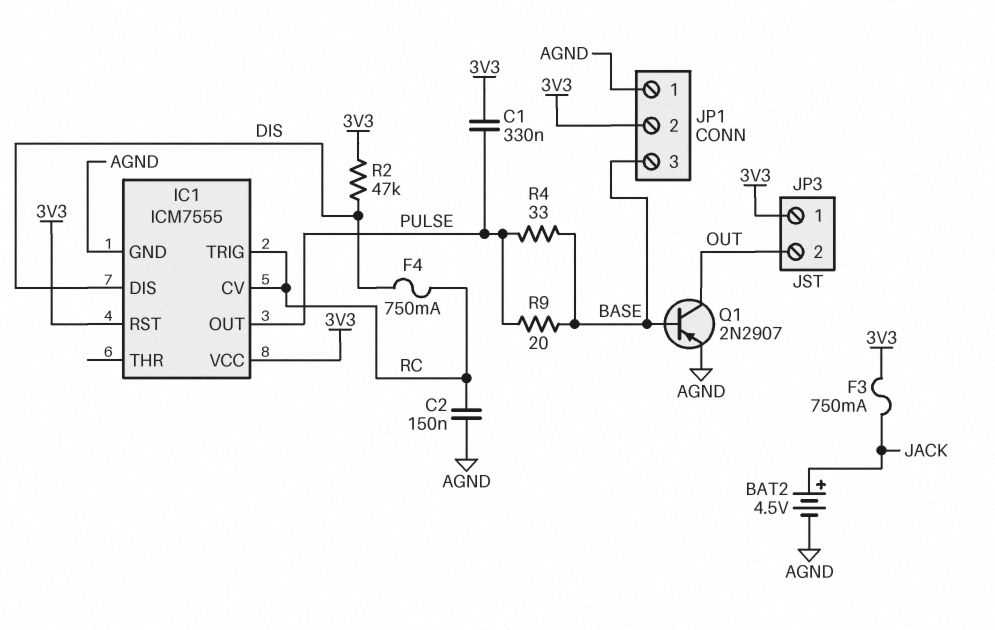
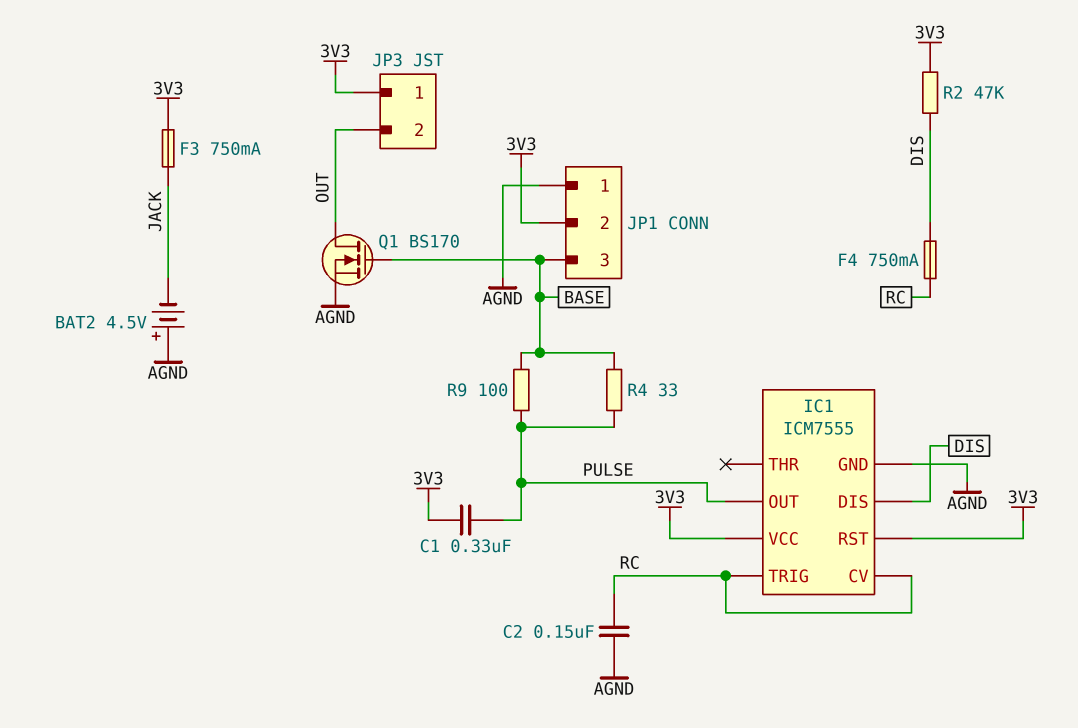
BAT2: 4.5V (plus JACK, minus AGND) -> 4.5V (plus AGND, minus JACK)
Q1: PNP 2N2907 (B BASE, C OUT, E AGND) -> NMOS BS170 (G BASE, D OUT, S AGND)
R9: 20 (BASE, PULSE) -> 100 (BASE, PULSE)

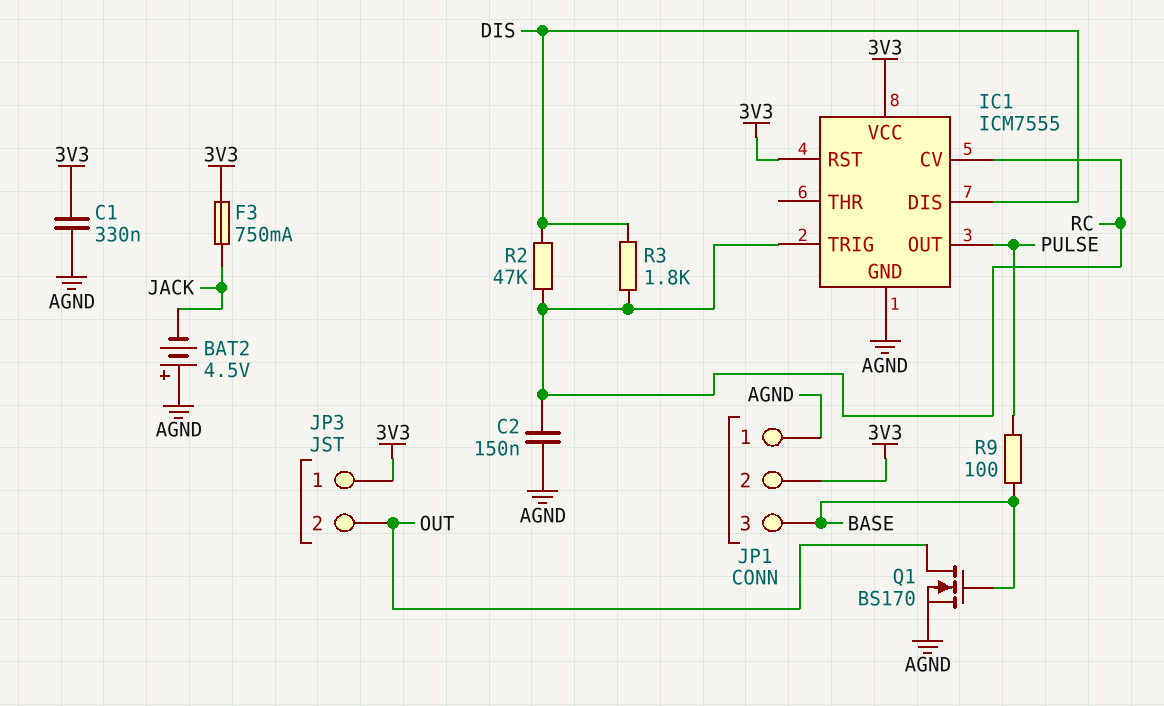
C1: 330nF (3V3, PULSE) -> 330nF (3V3, AGND)
F4: 750mA (DIS, RC) -> none
R2: 47k (3V3, DIS) -> 47k (DIS, RC)
R3: none -> 1.8k (DIS, RC)
R4: 33 (BASE, PULSE) -> none

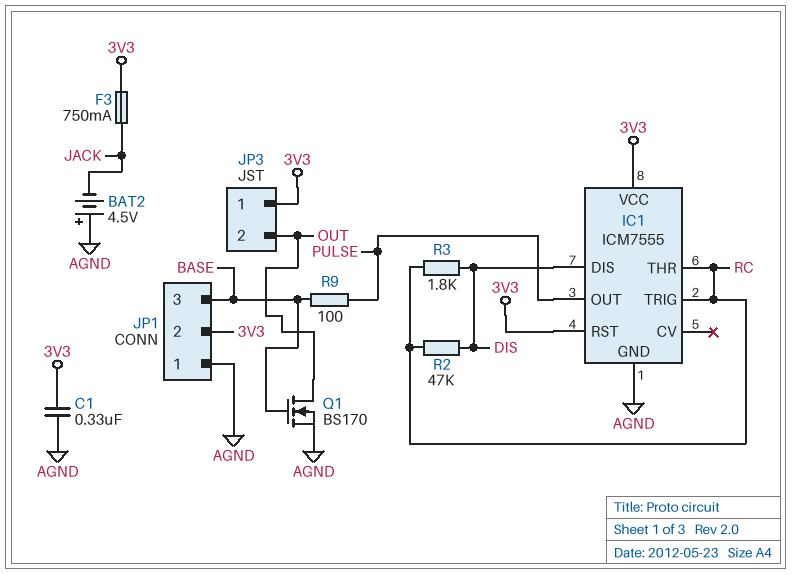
C2: 150nF (AGND, RC) -> none
IC1 pin CV: RC -> none
IC1 pin THR: none -> RC

